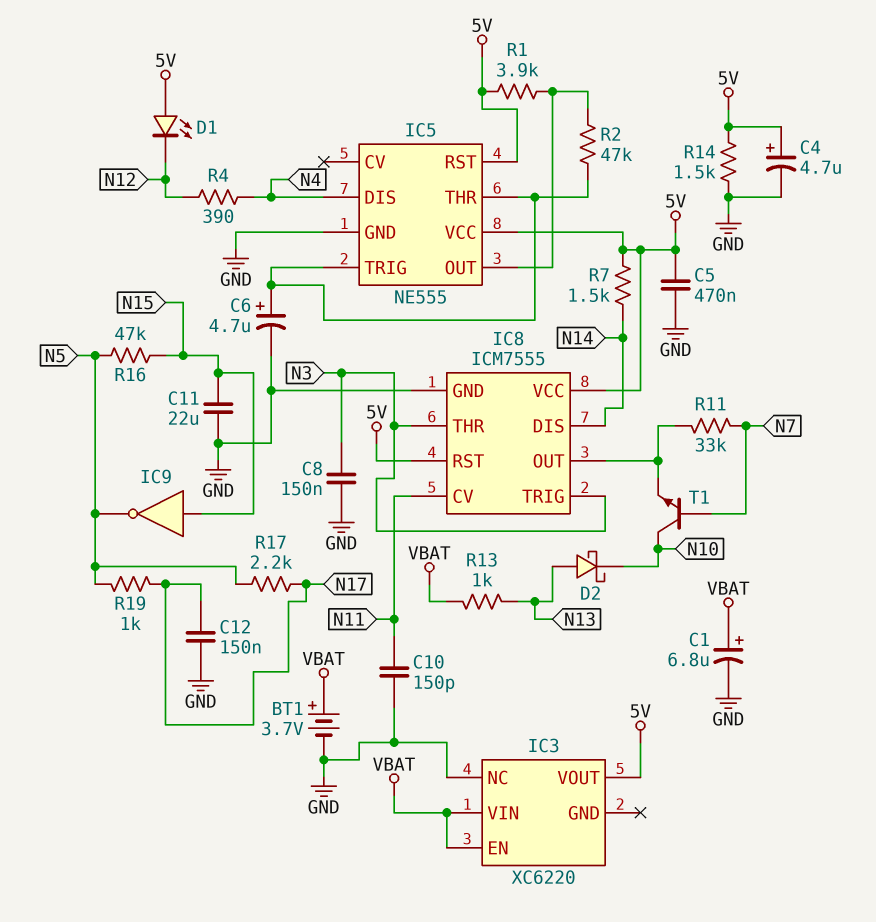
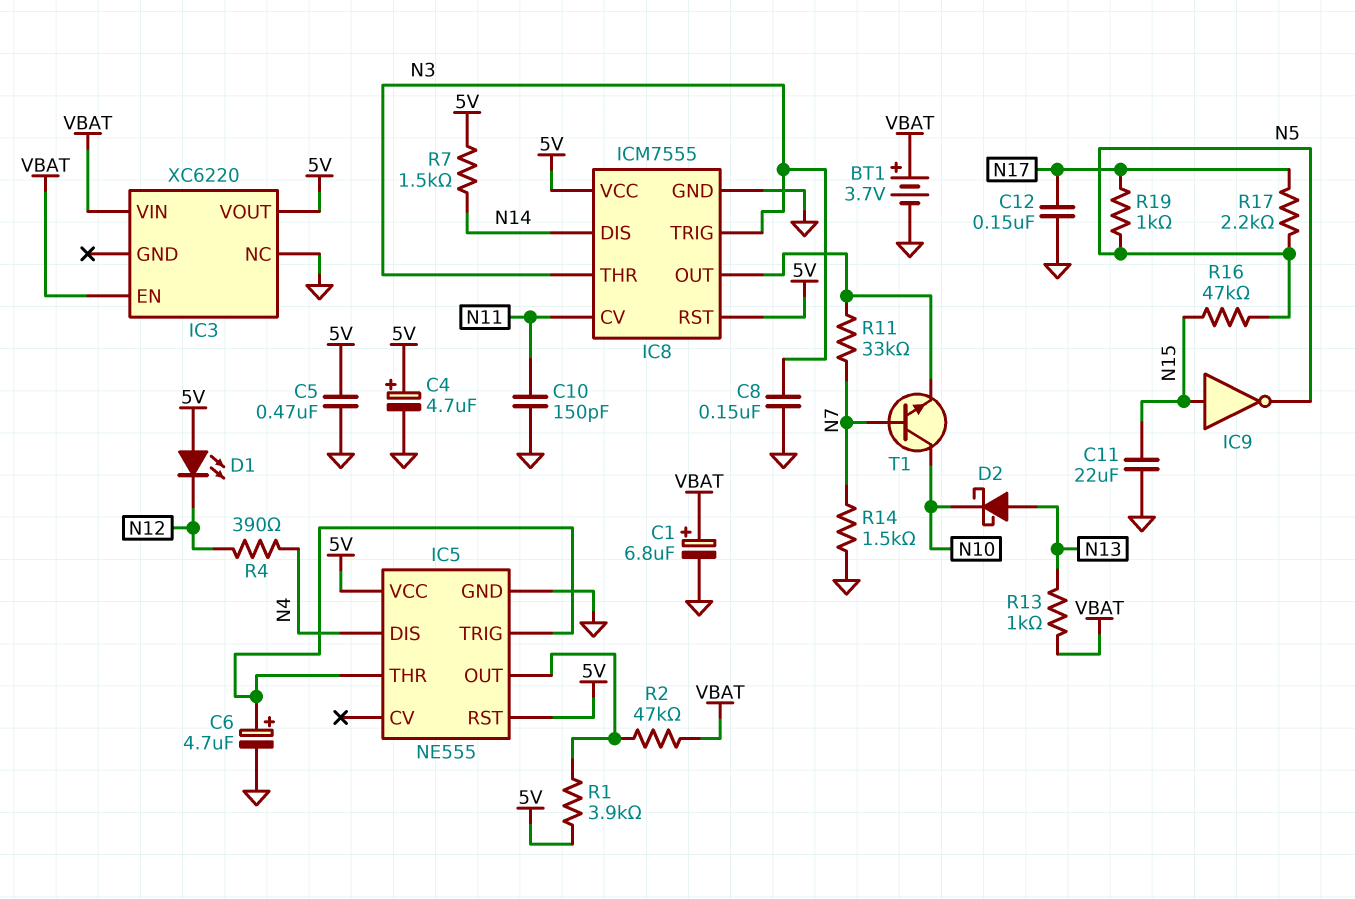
R2: 47k (IC5/OUT, IC5/THR) -> 47k (IC5/OUT, VBAT)
R14: 1.5k (5V, GND) -> 1.5k (GND, N7)

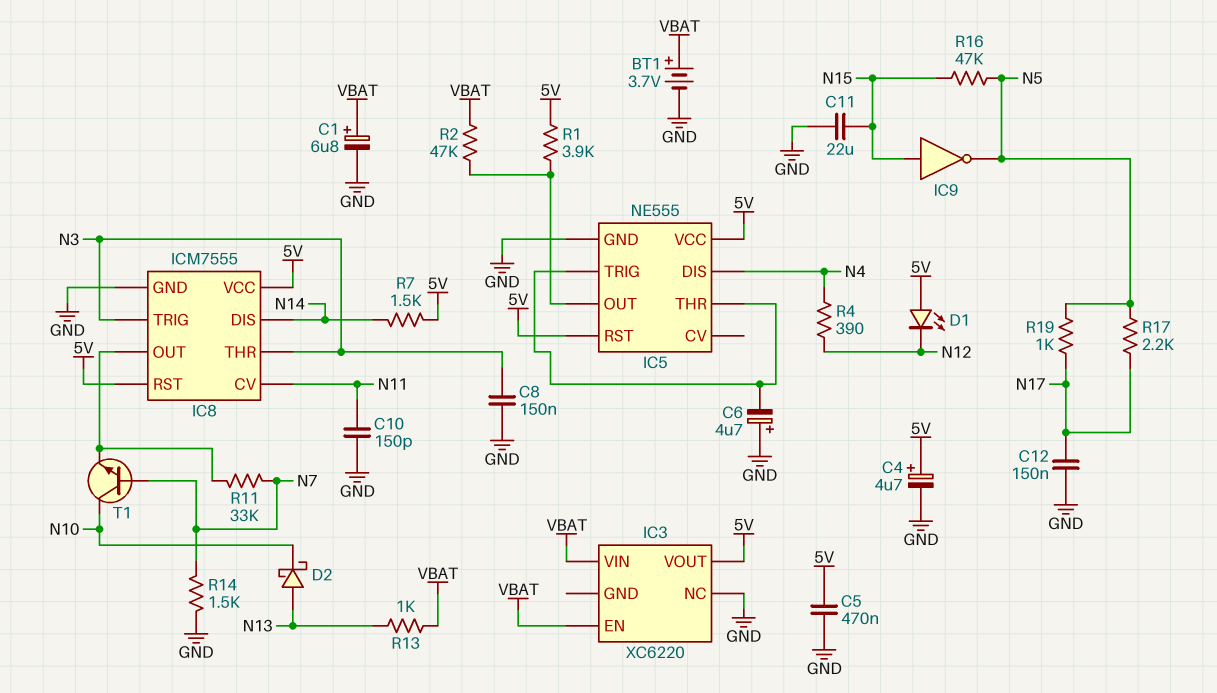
C6: 4.7uF (plus IC5/THR, minus GND) -> 4.7uF (plus GND, minus IC5/THR)

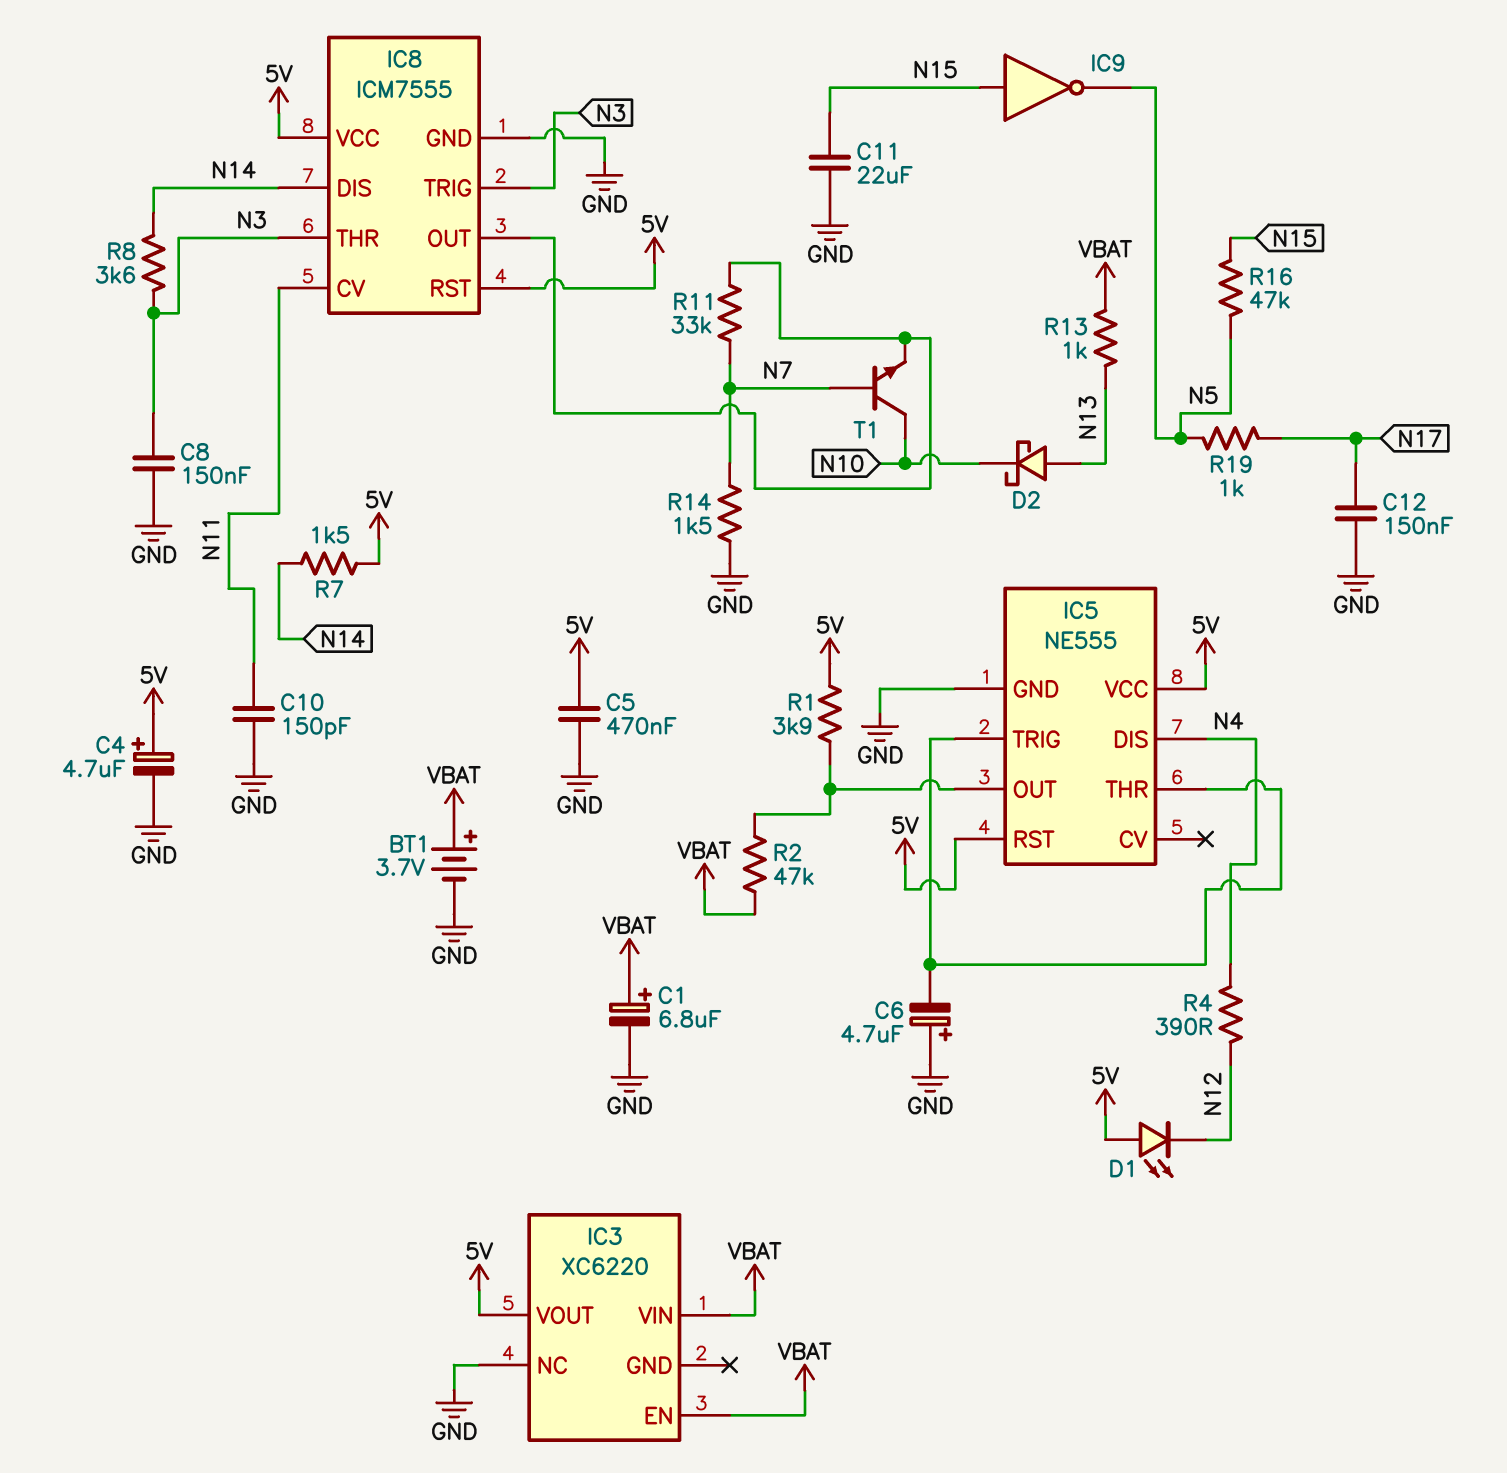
R8: none -> 3.6k (N3, N14)
R17: 2.2k (N5, N17) -> none

